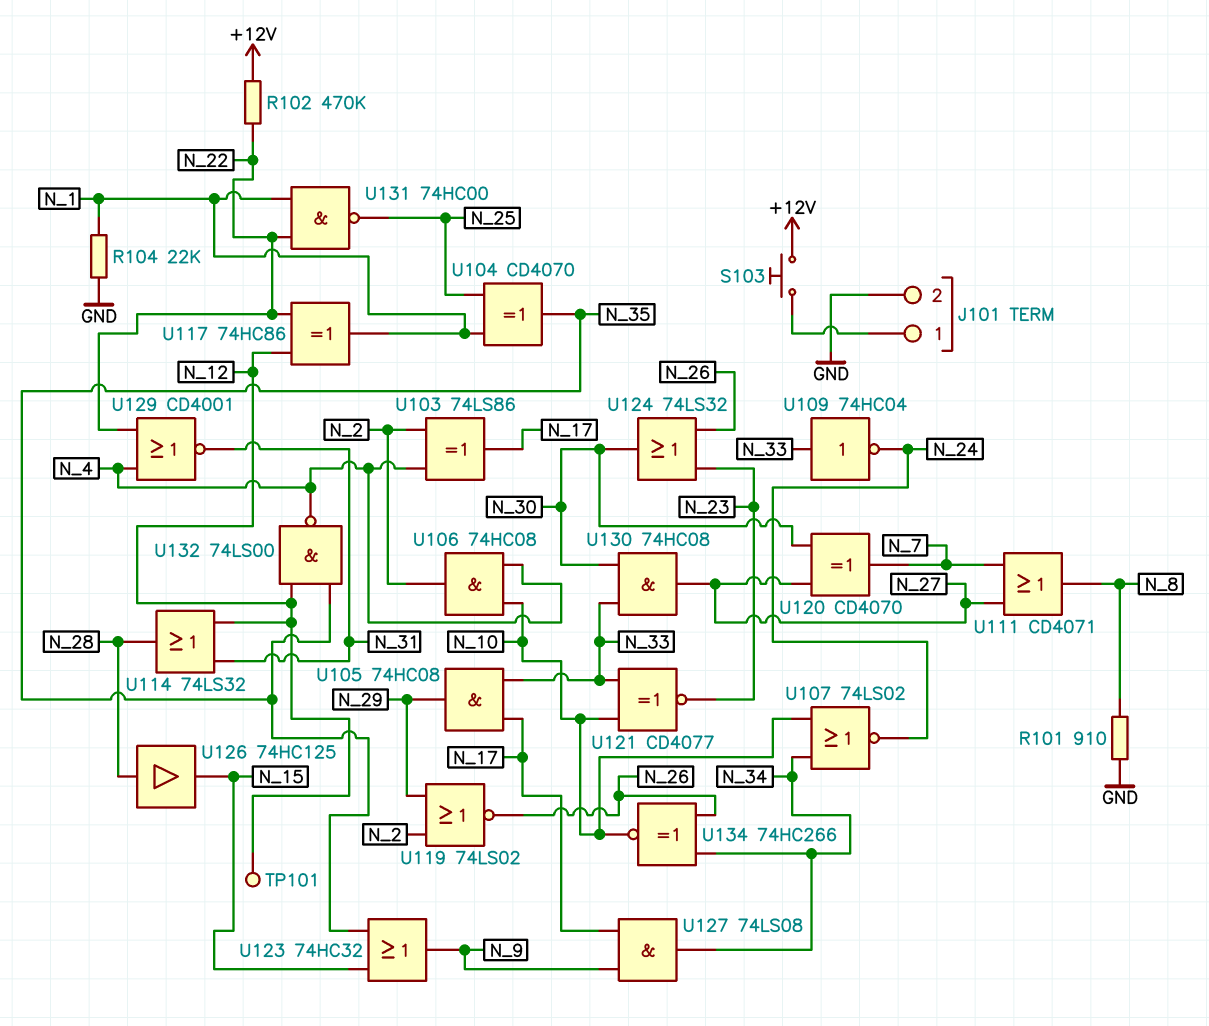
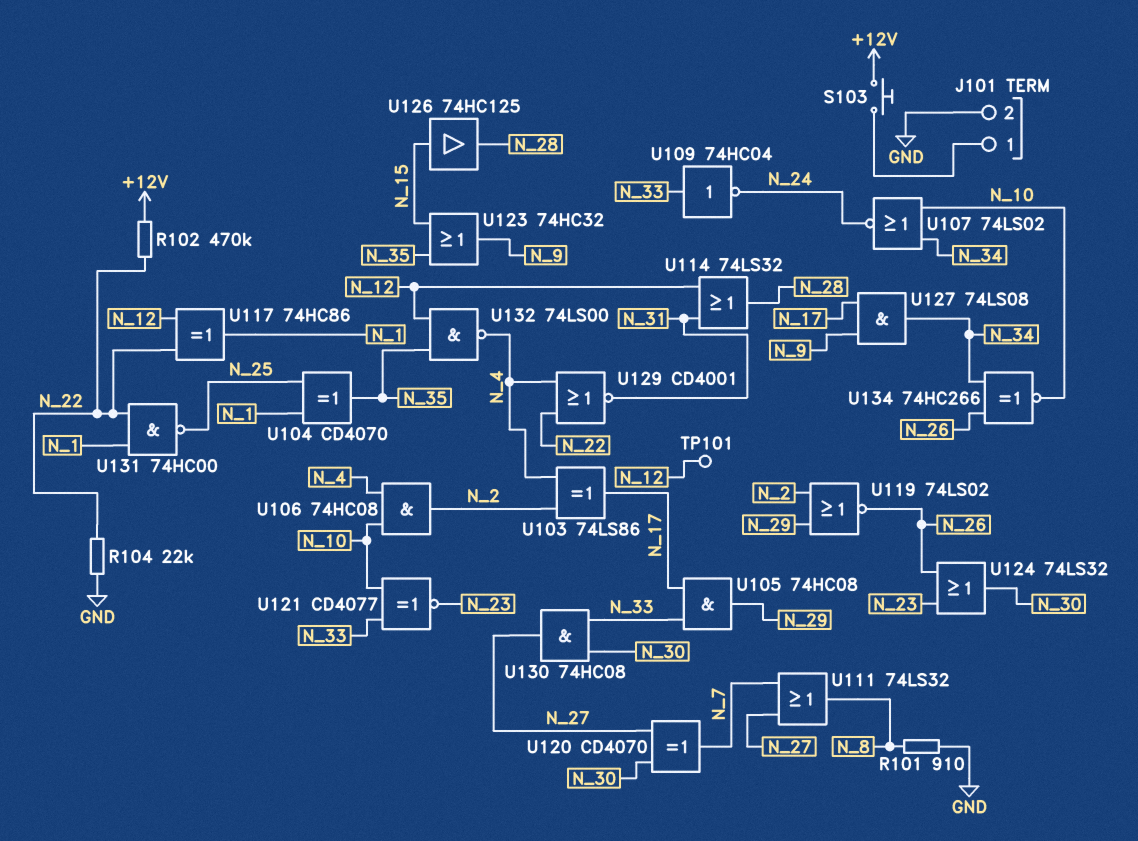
R104: 22k (GND, N_1) -> 22k (GND, N_22)
U111: OR CD4071 (in N_7, in N_27, out N_8) -> OR 74LS32 (in N_7, in N_27, out N_8)
U126: buffer 74HC125 (in N_28, out N_15) -> buffer 74HC125 (in N_15, out N_28)

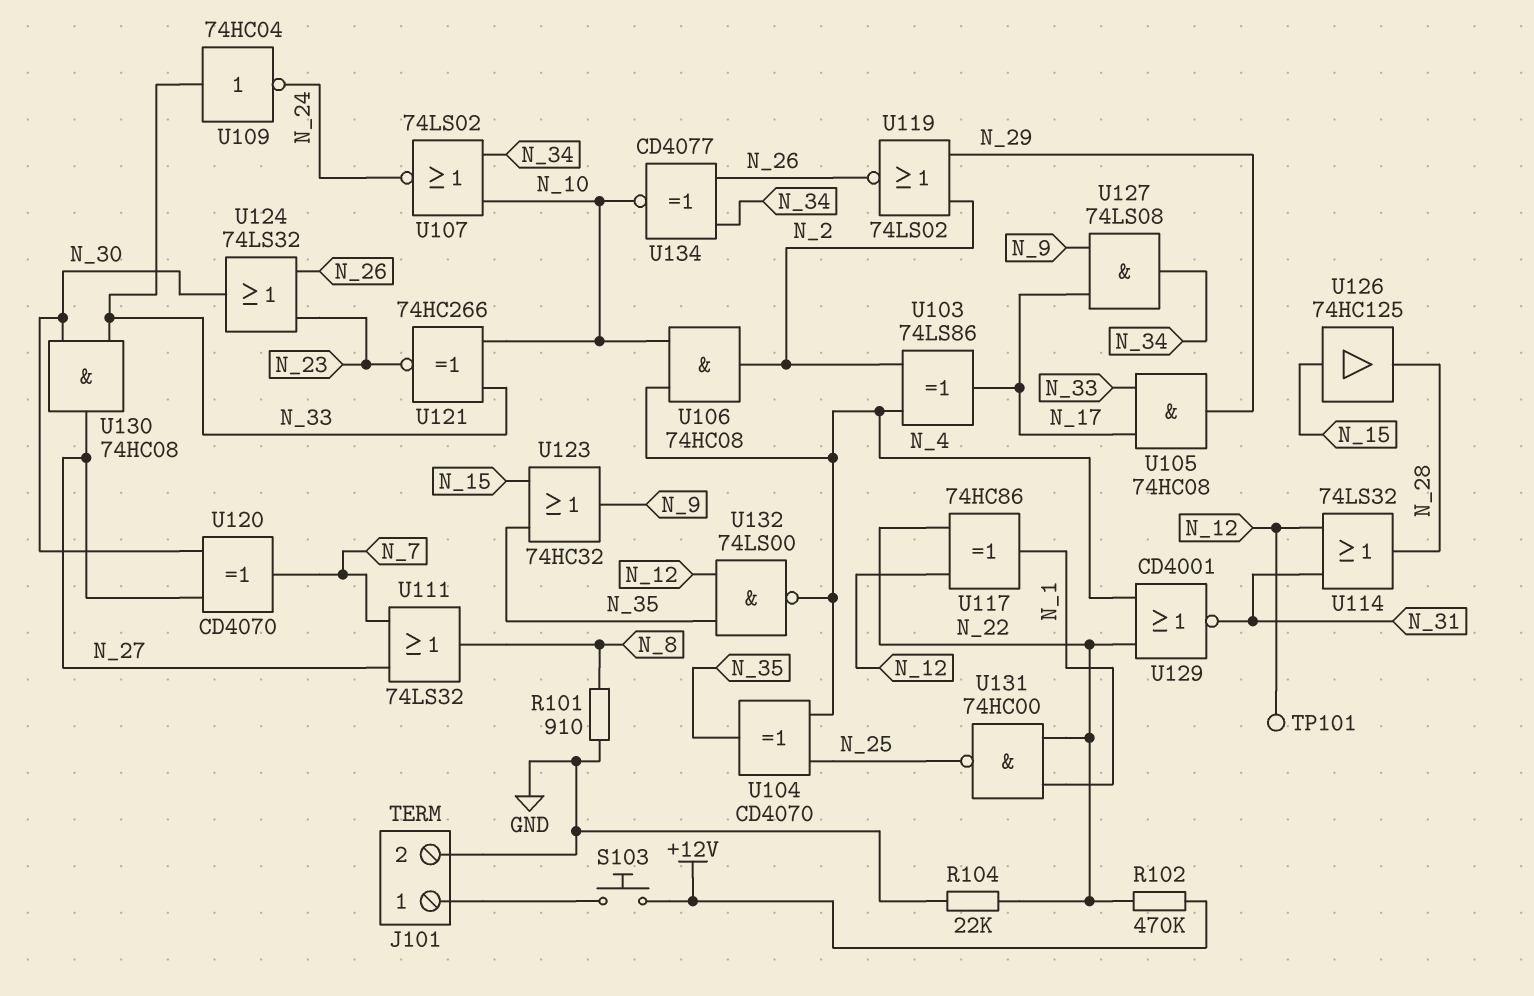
U104: XOR CD4070 (in N_1, in N_25, out N_35) -> XOR CD4070 (in N_4, in N_25, out N_35)
U121: XNOR CD4077 (in N_10, in N_33, out N_23) -> XNOR 74HC266 (in N_10, in N_33, out N_23)
U134: XNOR 74HC266 (in N_26, in N_34, out N_10) -> XNOR CD4077 (in N_26, in N_34, out N_10)

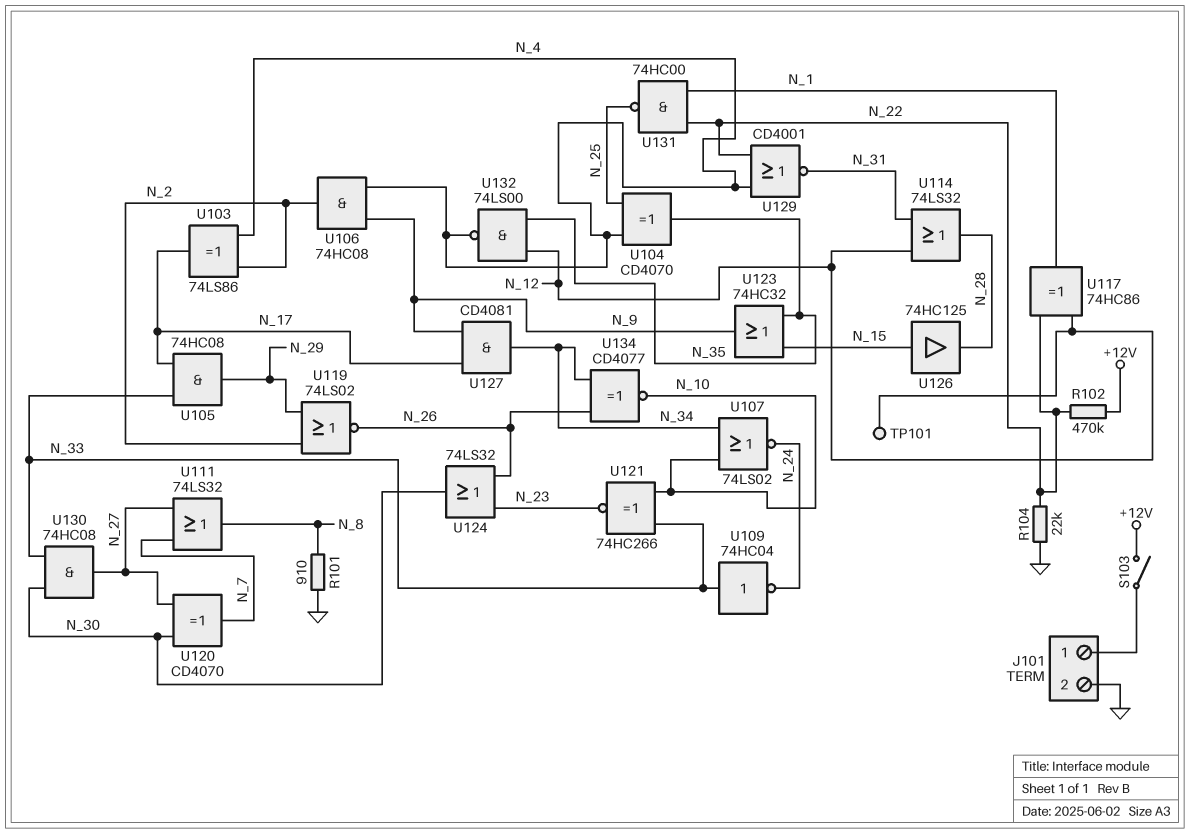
S103: button (+12V, J101/1) -> switch (+12V, J101/1)
U106: AND 74HC08 (in N_4, in N_10, out N_2) -> AND 74HC08 (in N_4, in N_9, out N_2)
U127: AND 74LS08 (in N_9, in N_17, out N_34) -> AND CD4081 (in N_9, in N_17, out N_34)

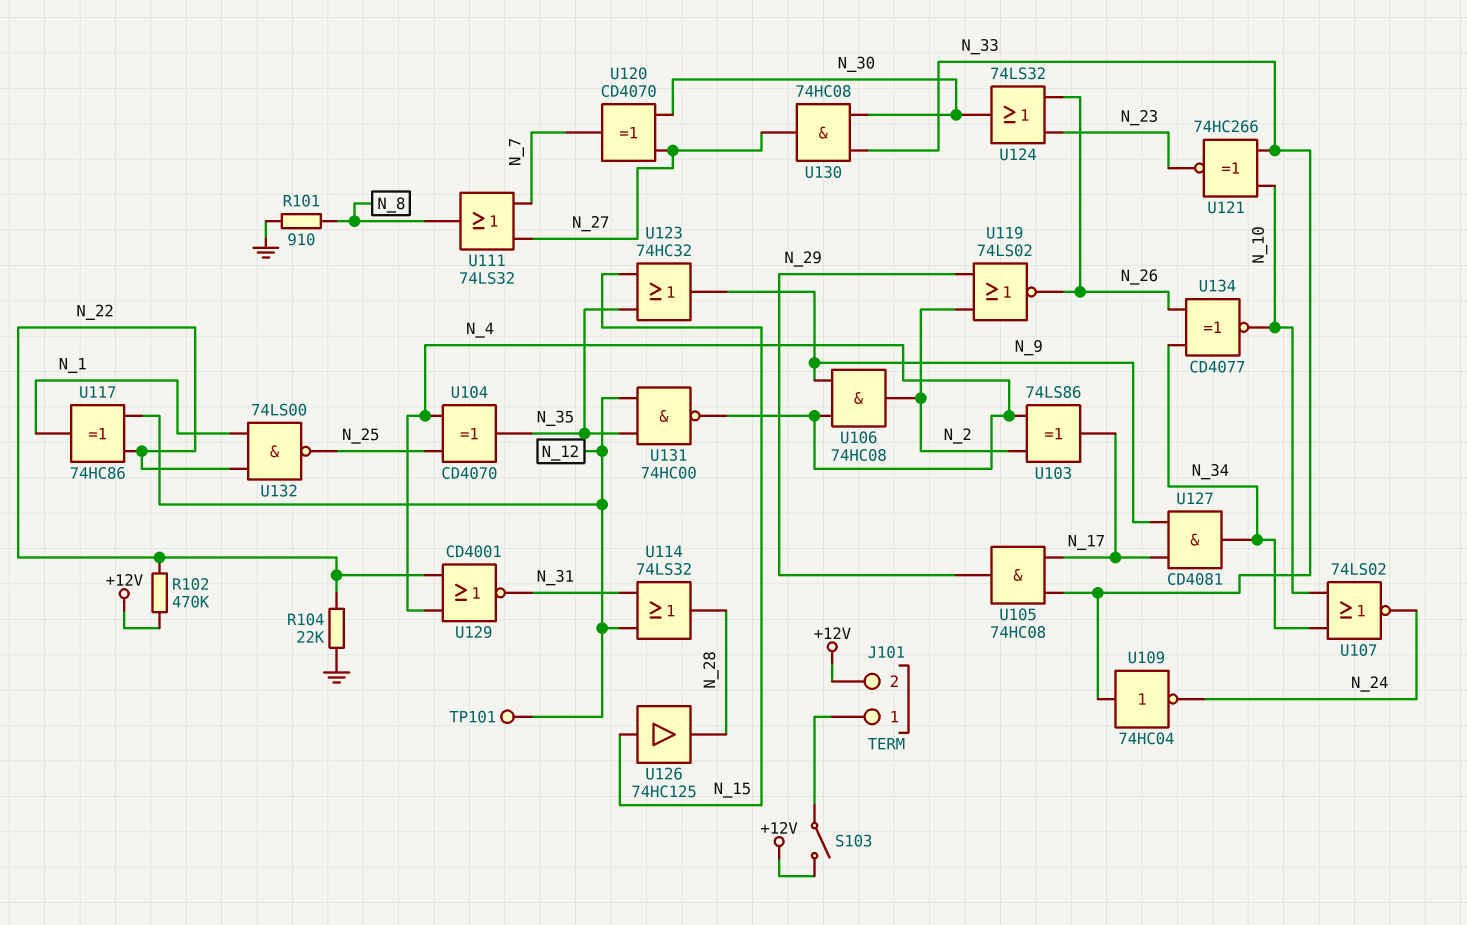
J101 pin 2: GND -> +12V
U131: NAND 74HC00 (in N_1, in N_22, out N_25) -> NAND 74HC00 (in N_12, in N_35, out N_4)
U132: NAND 74LS00 (in N_12, in N_35, out N_4) -> NAND 74LS00 (in N_1, in N_22, out N_25)

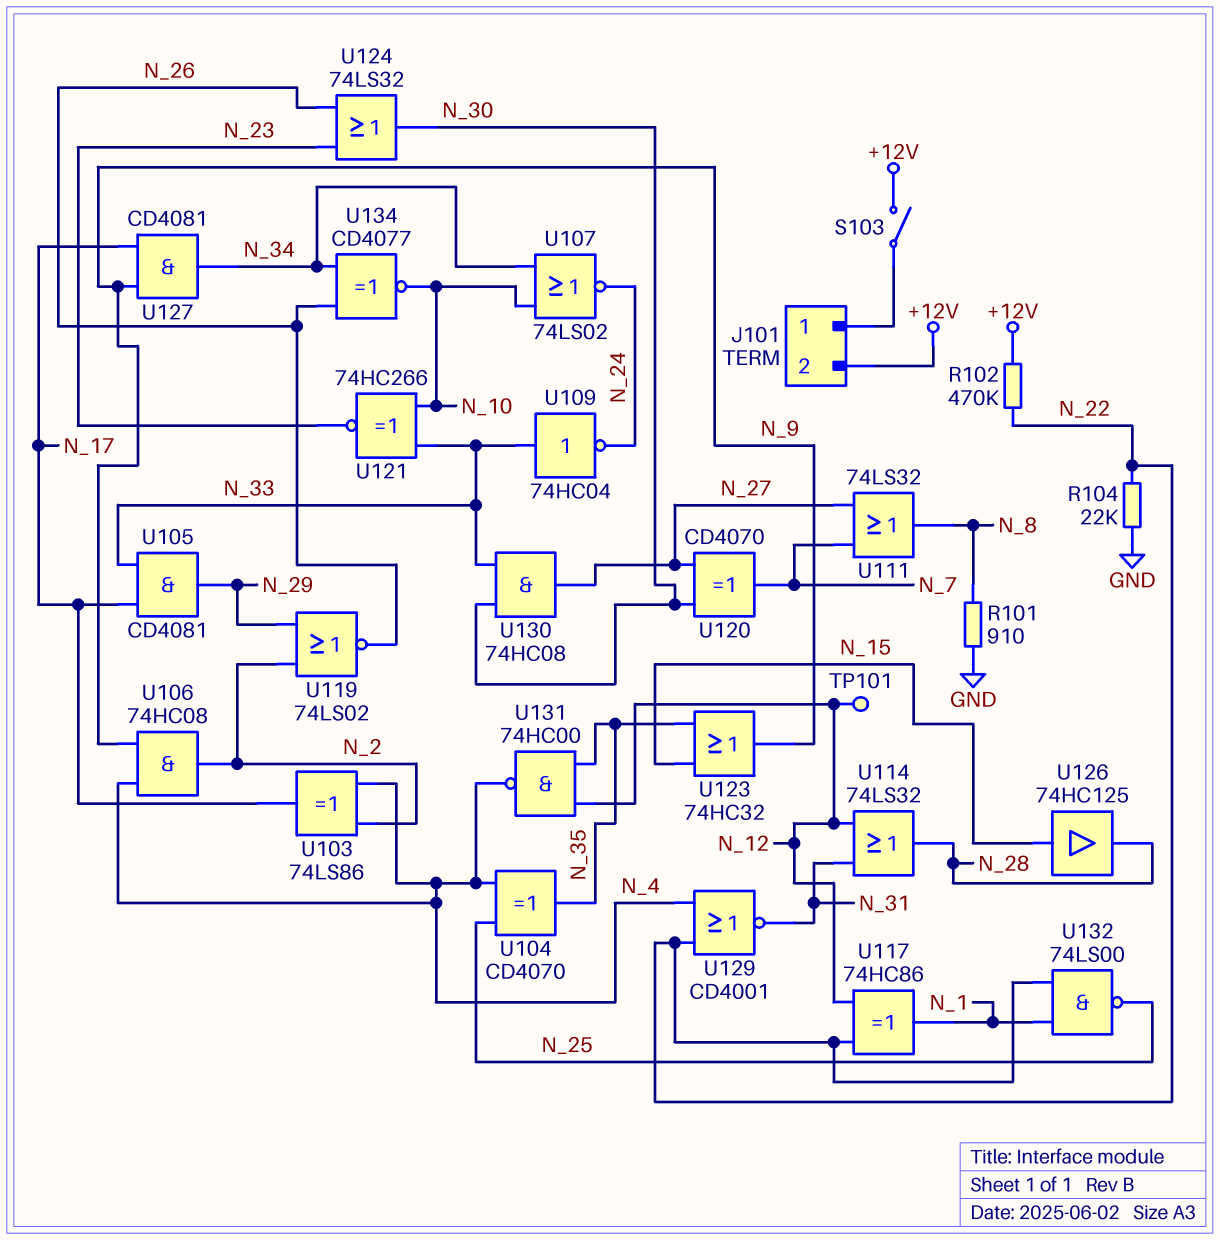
U105: AND 74HC08 (in N_17, in N_33, out N_29) -> AND CD4081 (in N_17, in N_33, out N_29)

